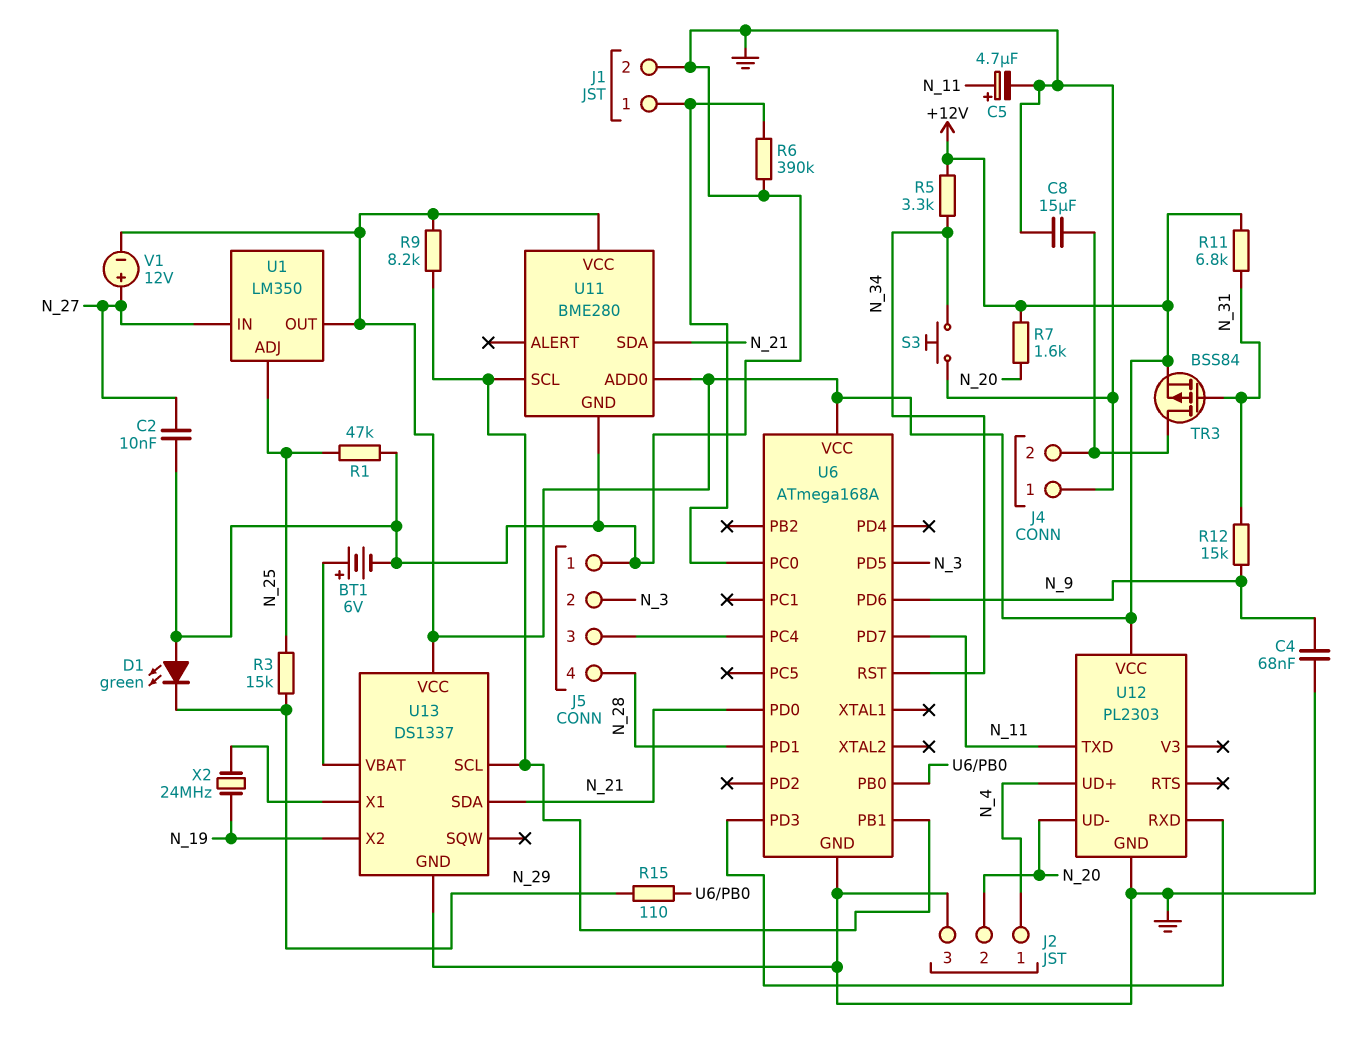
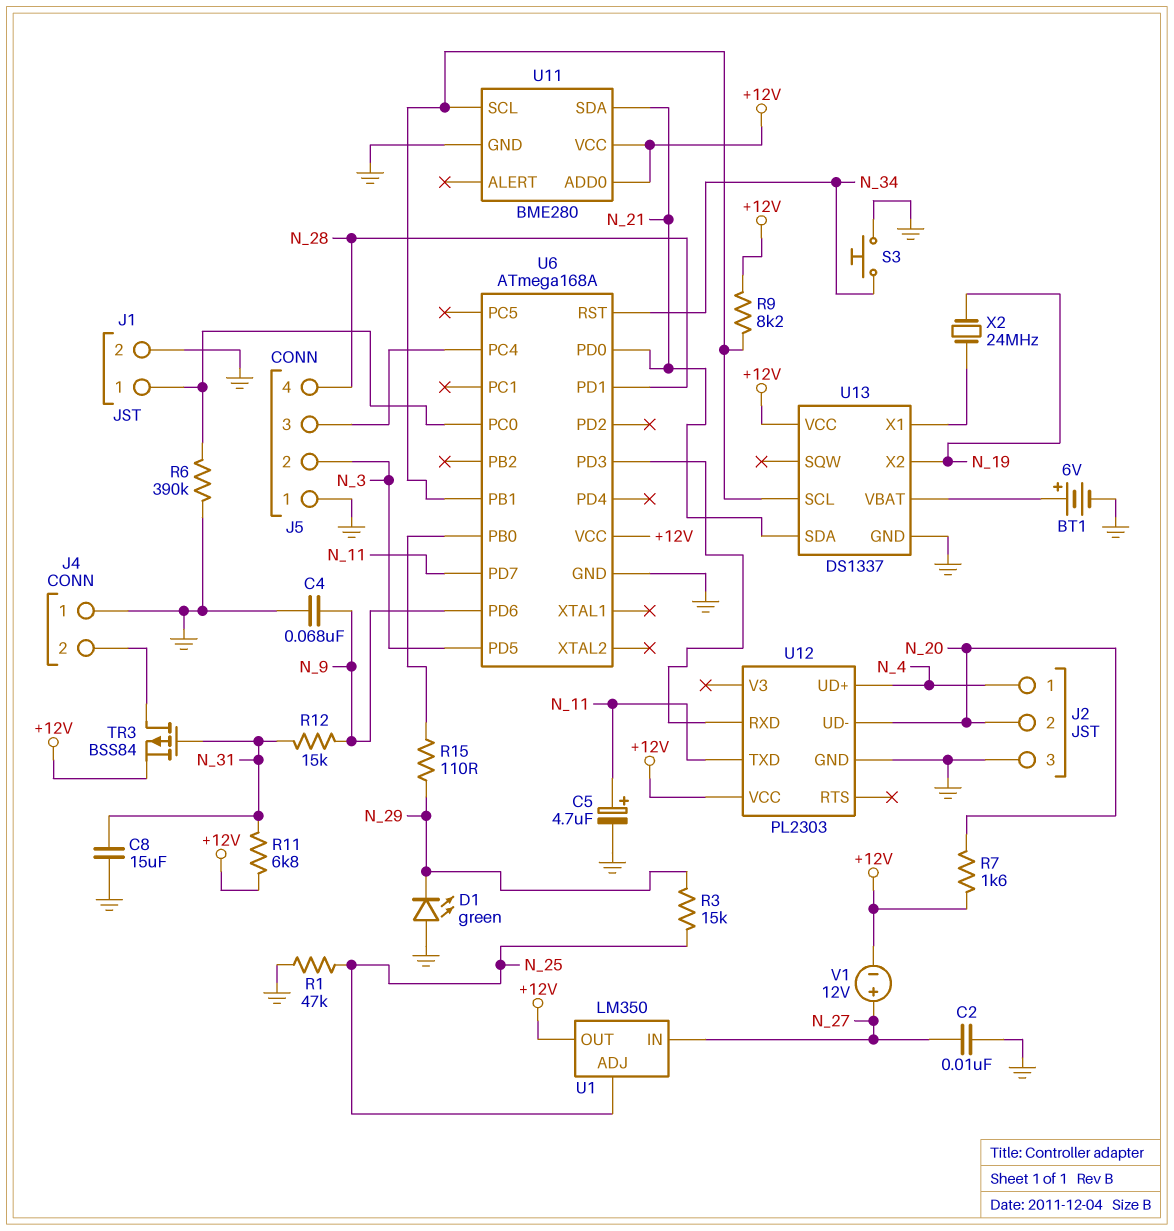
C8: 15uF (GND, J4/2) -> 15uF (GND, N_31)
R5: 3.3k (+12V, N_34) -> none

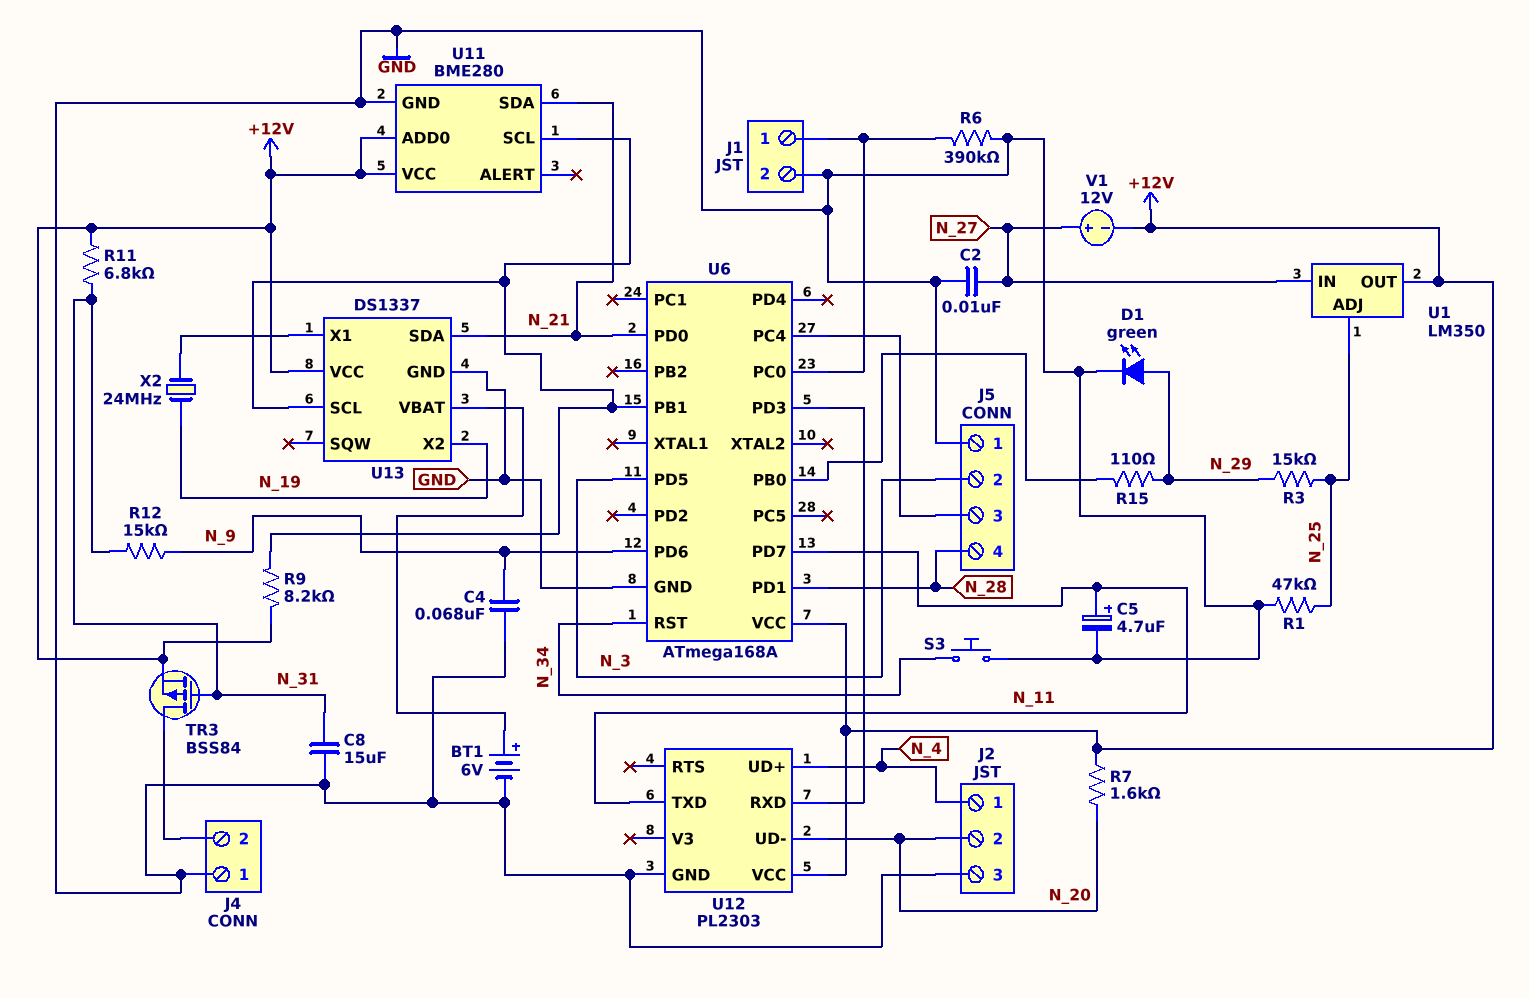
D1: LED green (A GND, K N_29) -> LED green (A N_29, K GND)

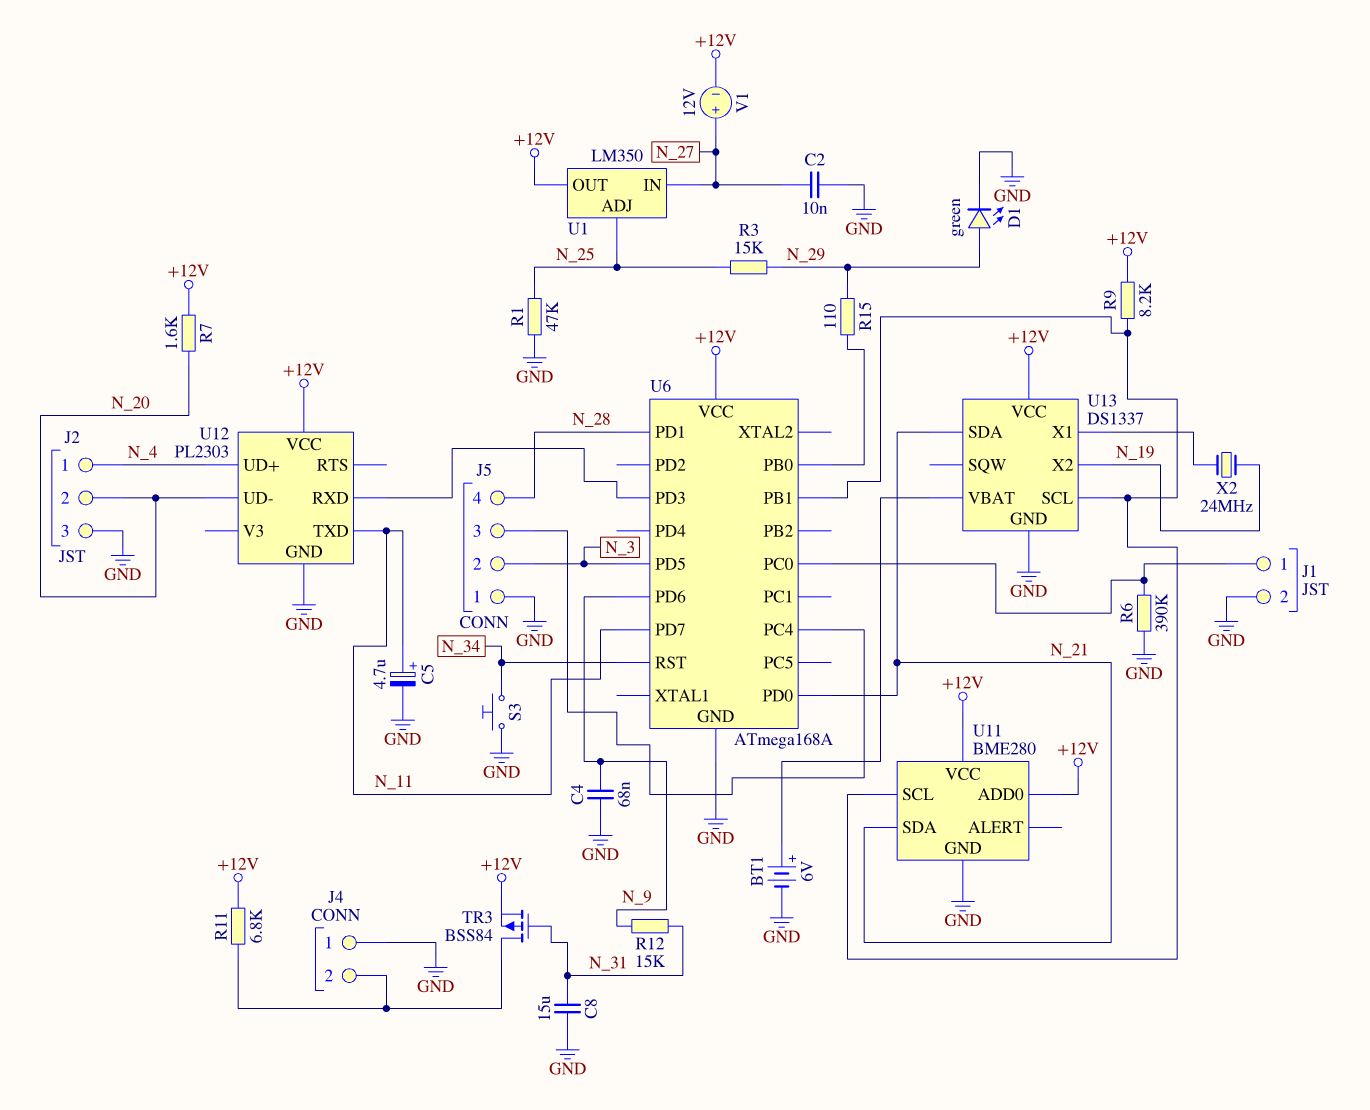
R11: 6.8k (+12V, N_31) -> 6.8k (+12V, J4/2)

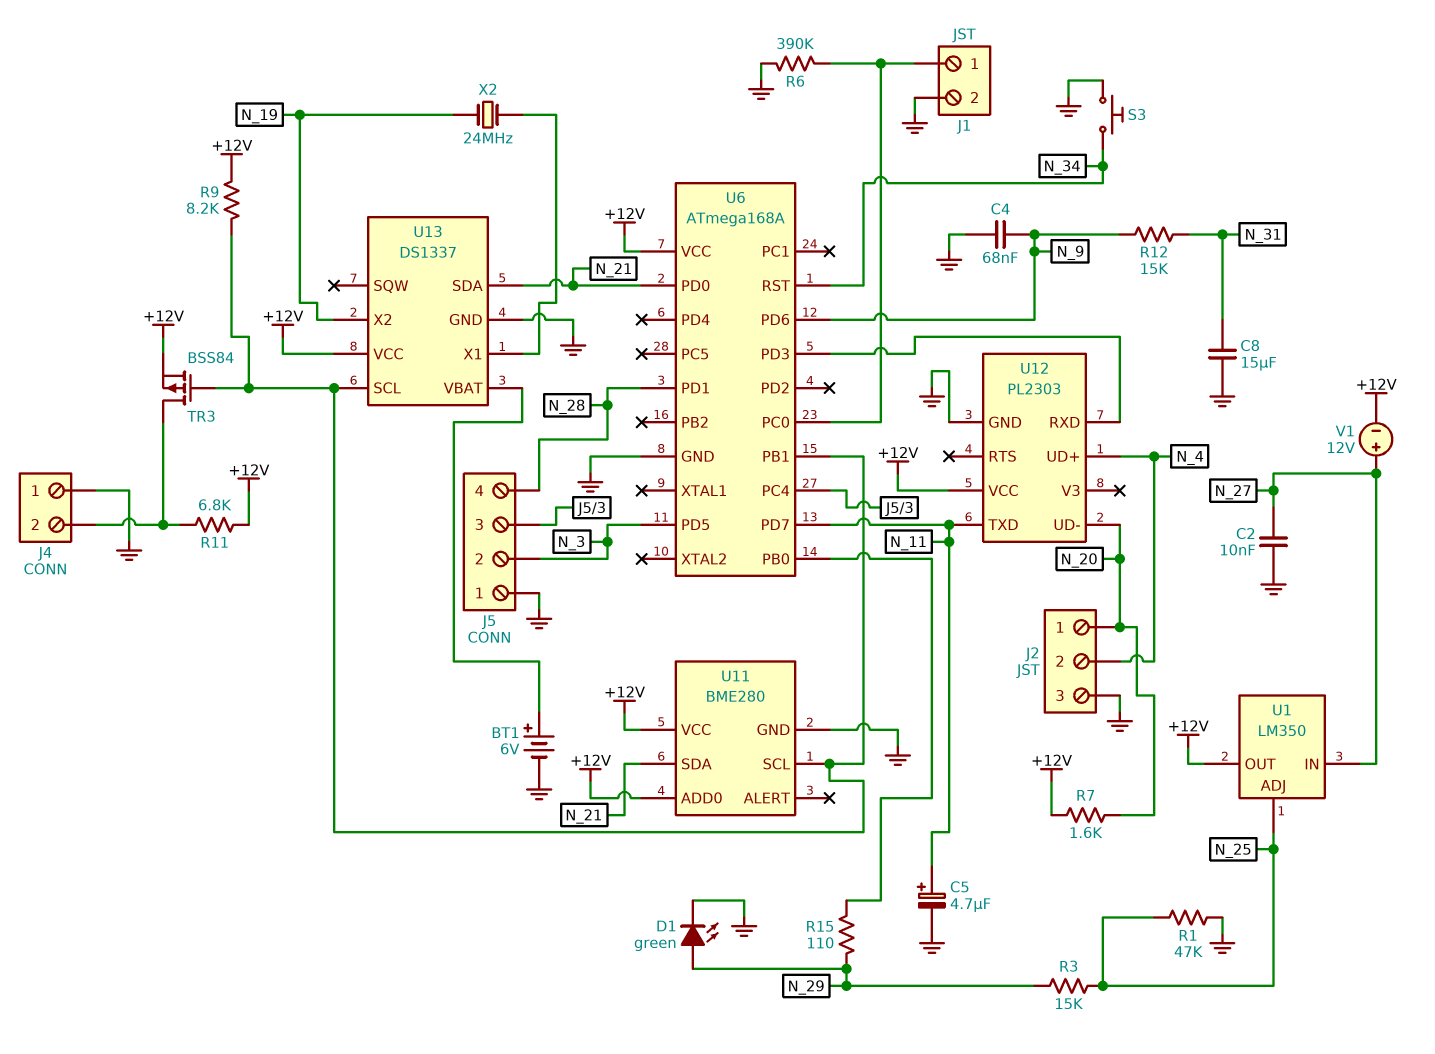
J2 pin 1: N_4 -> N_20
J2 pin 2: N_20 -> N_4
TR3: PMOS BSS84 (G N_31, D J4/2, S +12V) -> PMOS BSS84 (G U6/PB1, D J4/2, S +12V)

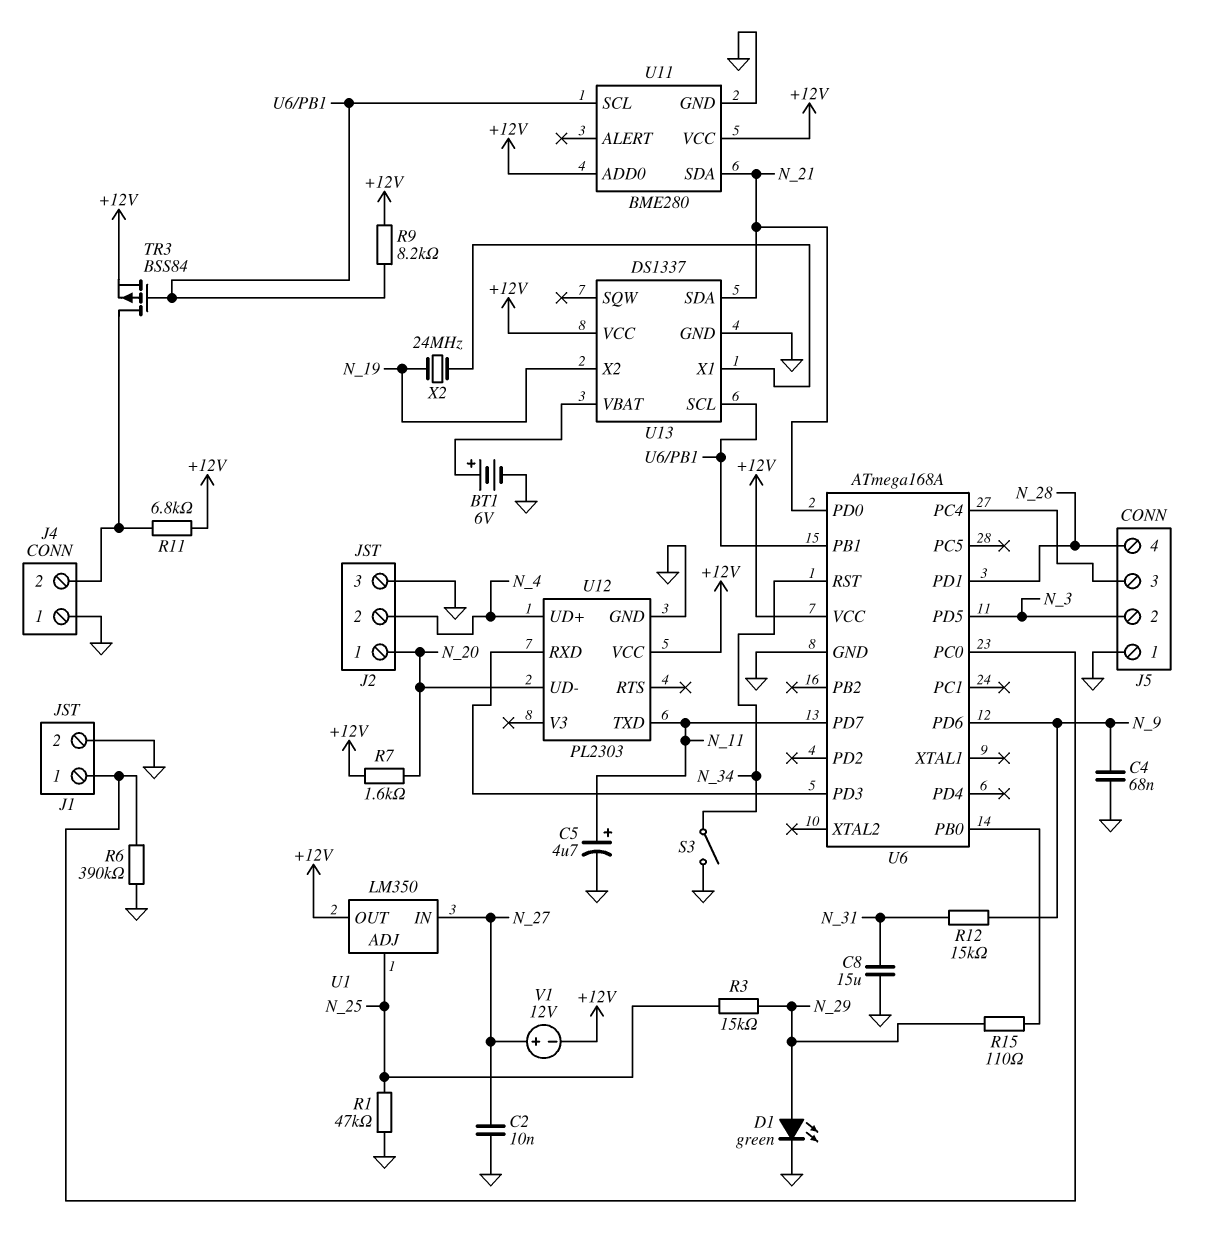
S3: button (GND, N_34) -> switch (GND, N_34)

